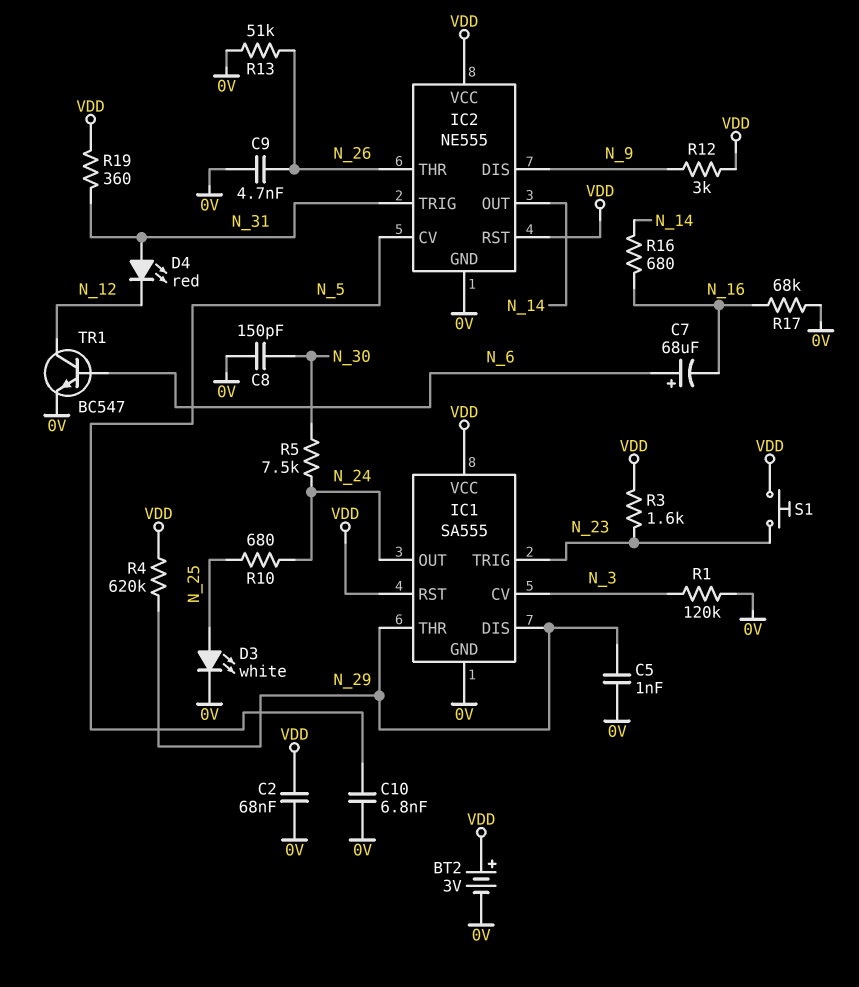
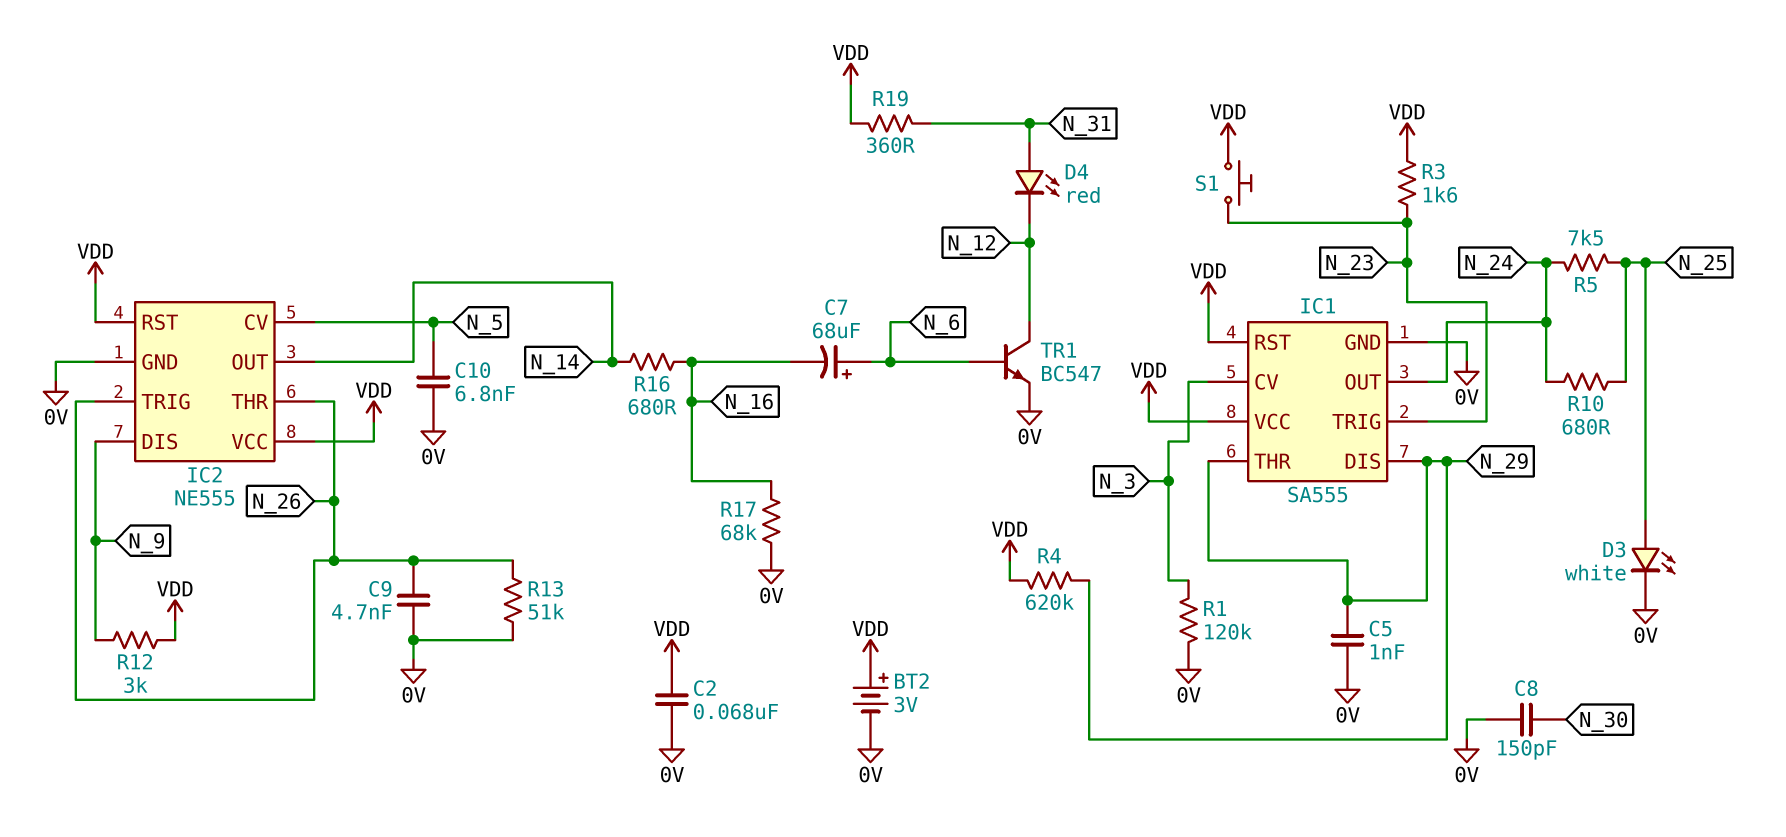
IC2 pin TRIG: N_31 -> N_26
R5: 7.5k (N_24, N_30) -> 7.5k (N_24, N_25)

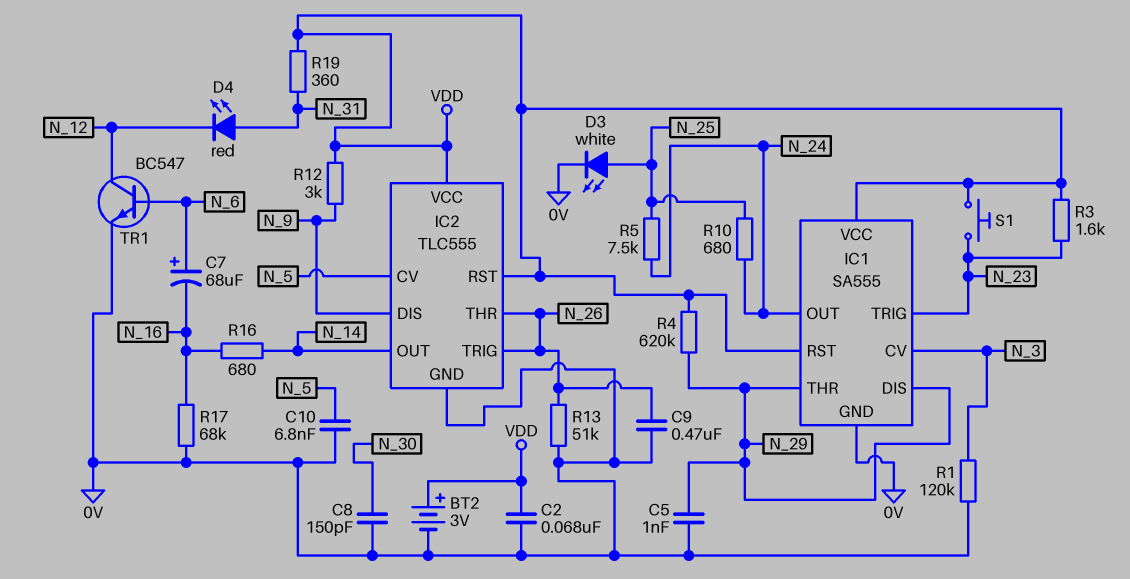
C9: 4.7nF (0V, N_26) -> 470nF (0V, N_26)
IC2: NE555 -> TLC555

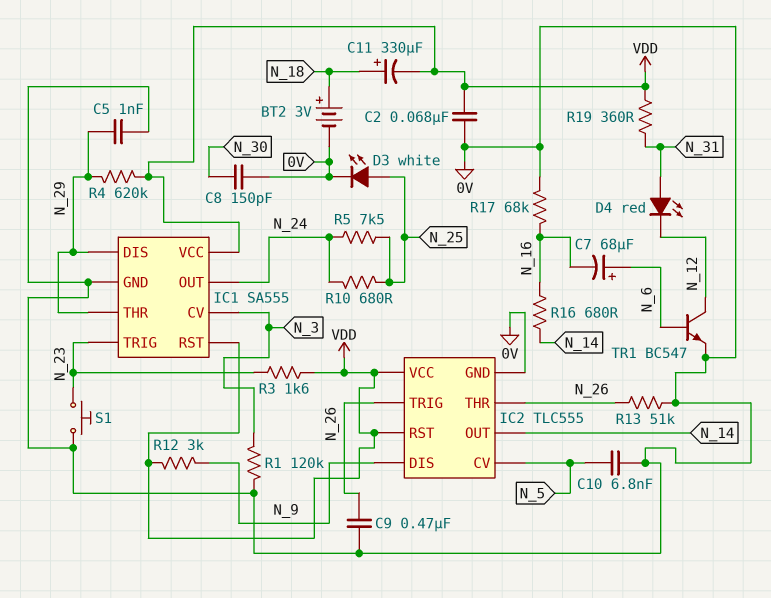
BT2: 3V (plus VDD, minus 0V) -> 3V (plus N_18, minus 0V)
C11: none -> 330uF (plus N_18, minus VDD)
S1: button (N_23, VDD) -> button (0V, N_23)

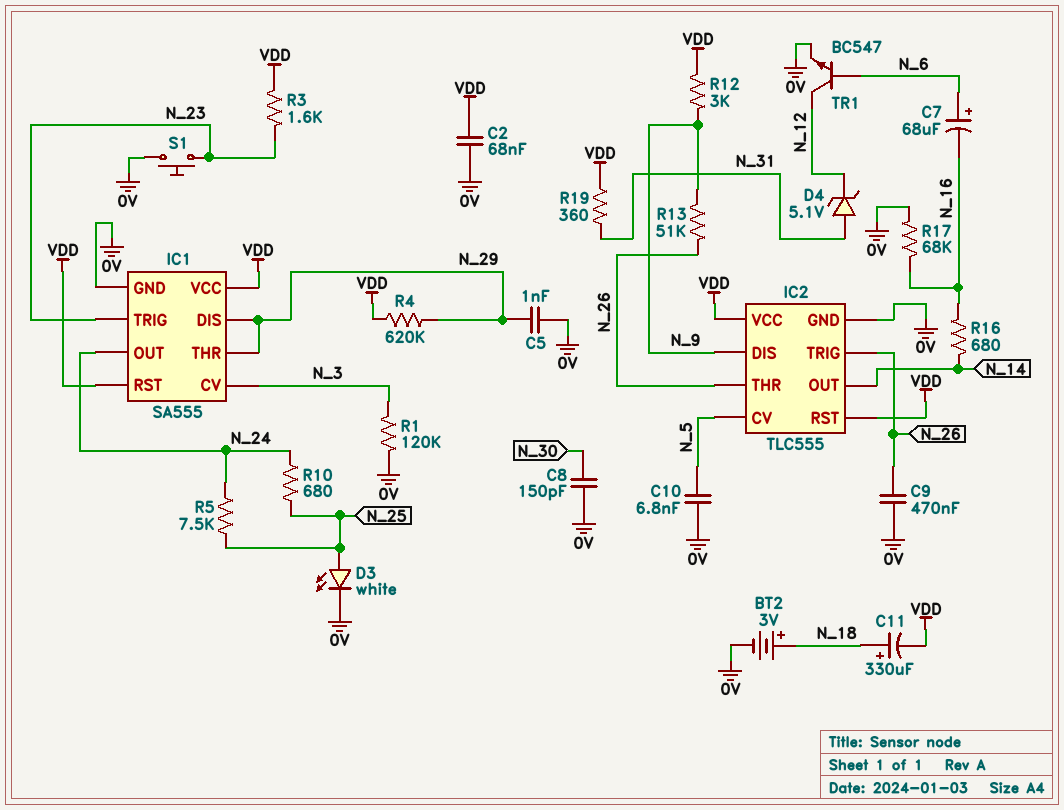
D4: LED red (A N_31, K N_12) -> zener 5.1V (A N_31, K N_12)
R13: 51k (0V, N_26) -> 51k (N_9, N_26)

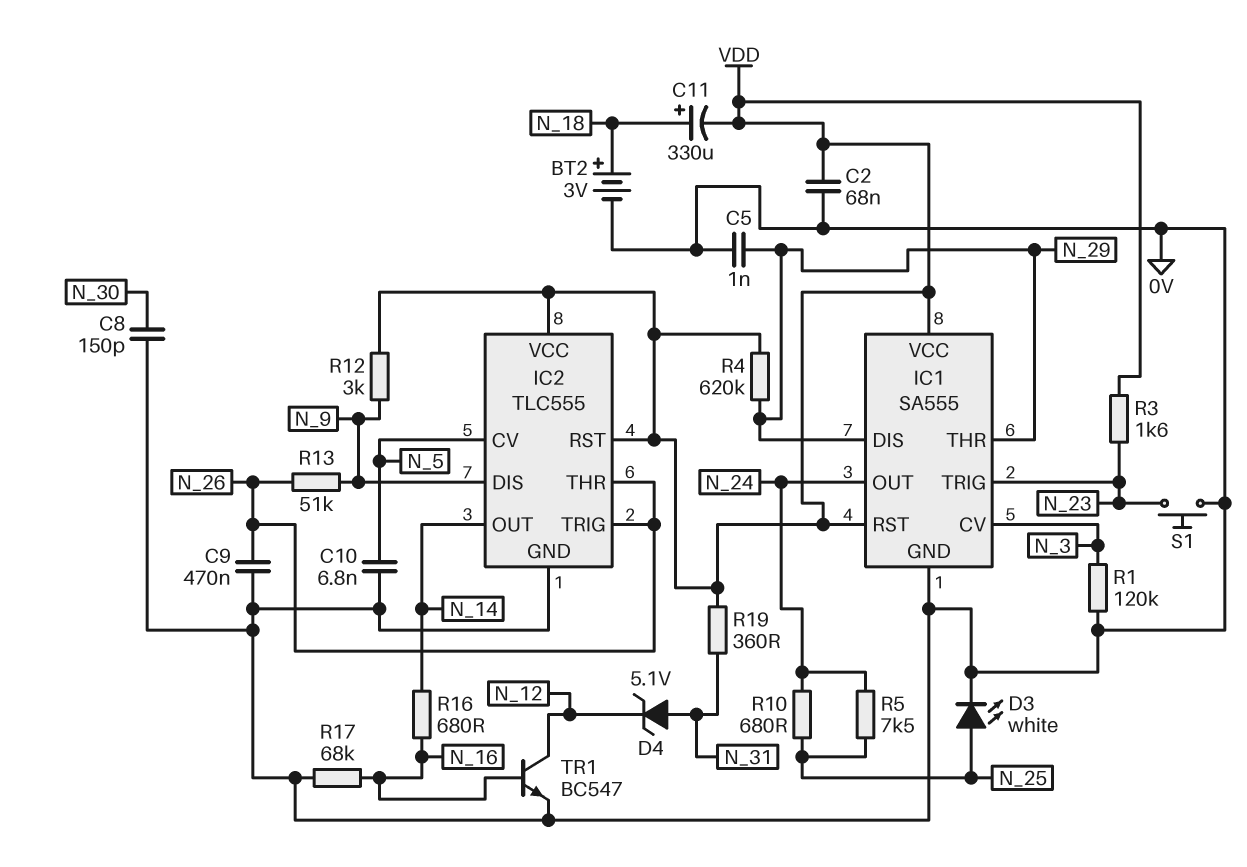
C7: 68uF (plus N_6, minus N_16) -> none
TR1: NPN BC547 (B N_6, C N_12, E 0V) -> NPN BC547 (B N_16, C N_12, E 0V)

